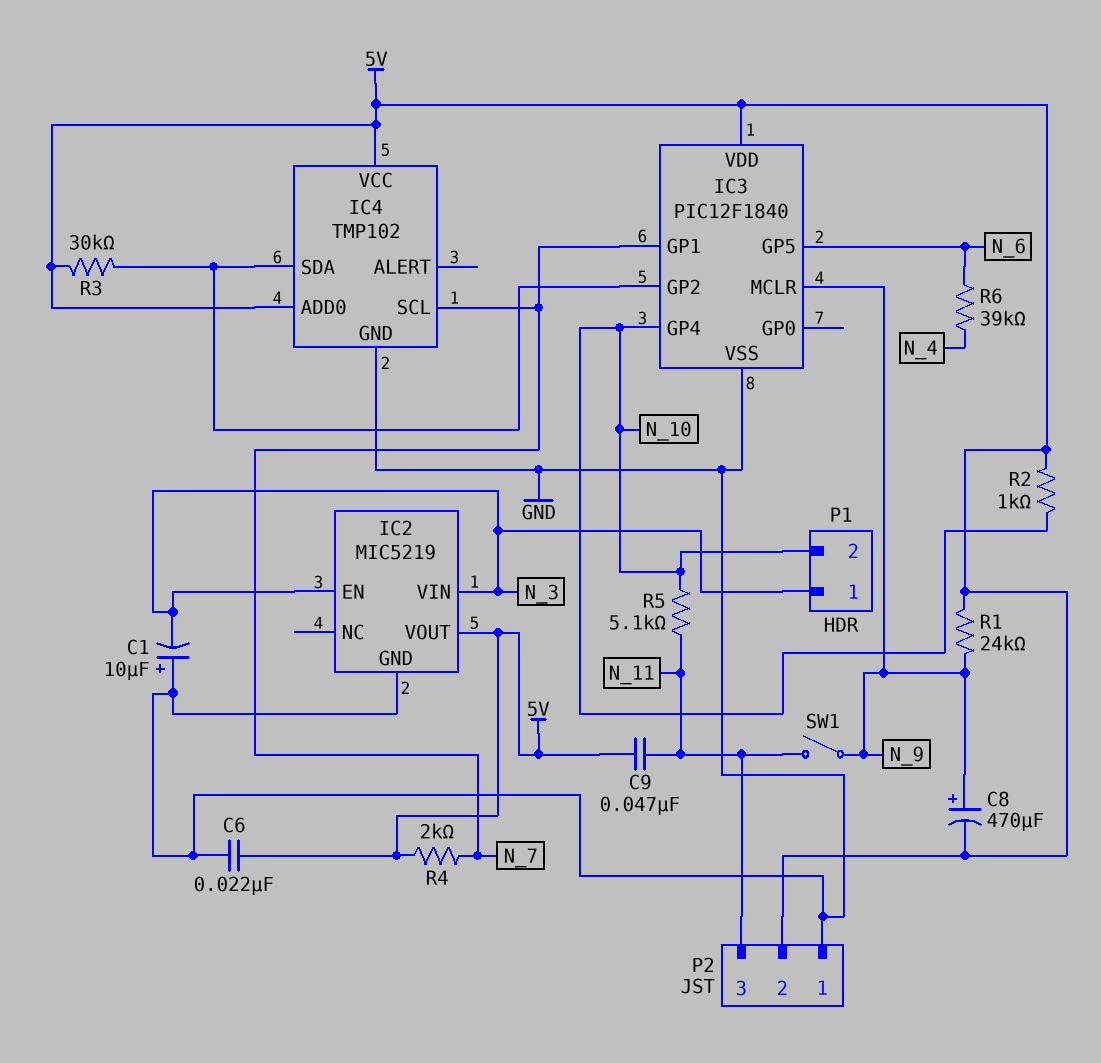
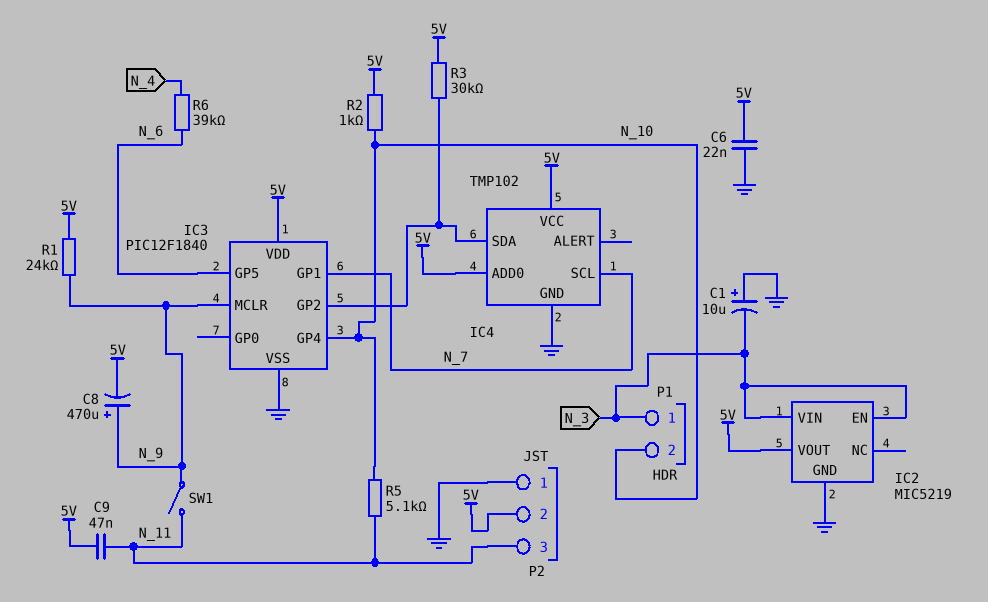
R4: 2k (5V, N_7) -> none

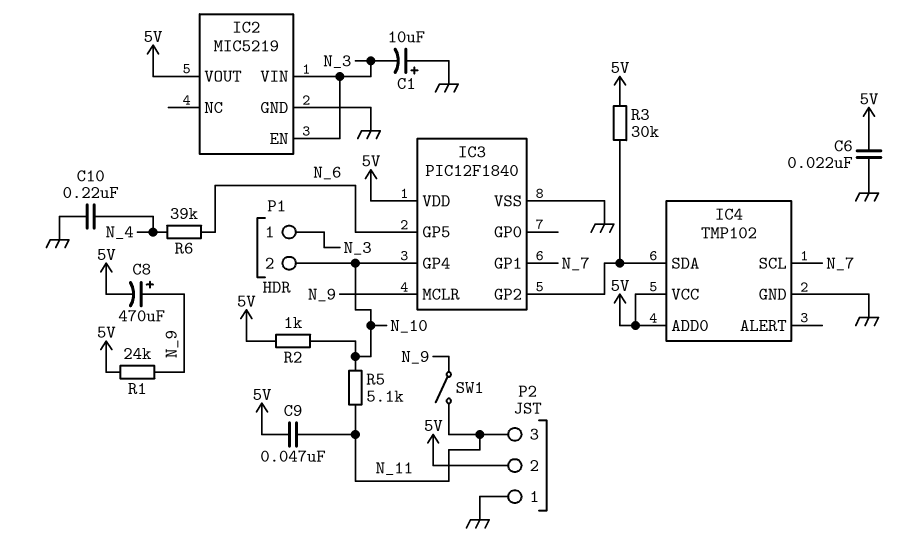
C10: none -> 220nF (GND, N_4)

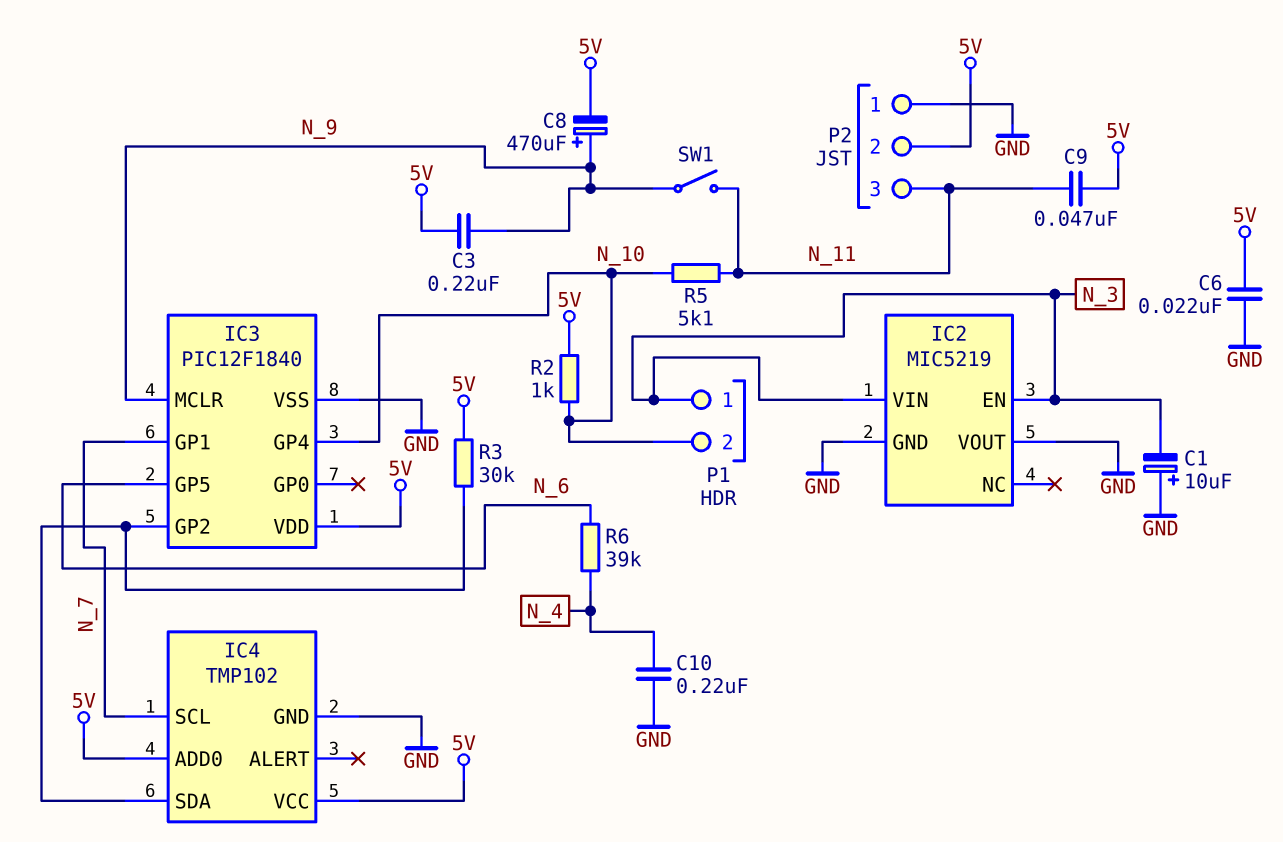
C3: none -> 220nF (5V, N_9)
IC2 pin VOUT: 5V -> GND
R1: 24k (5V, N_9) -> none

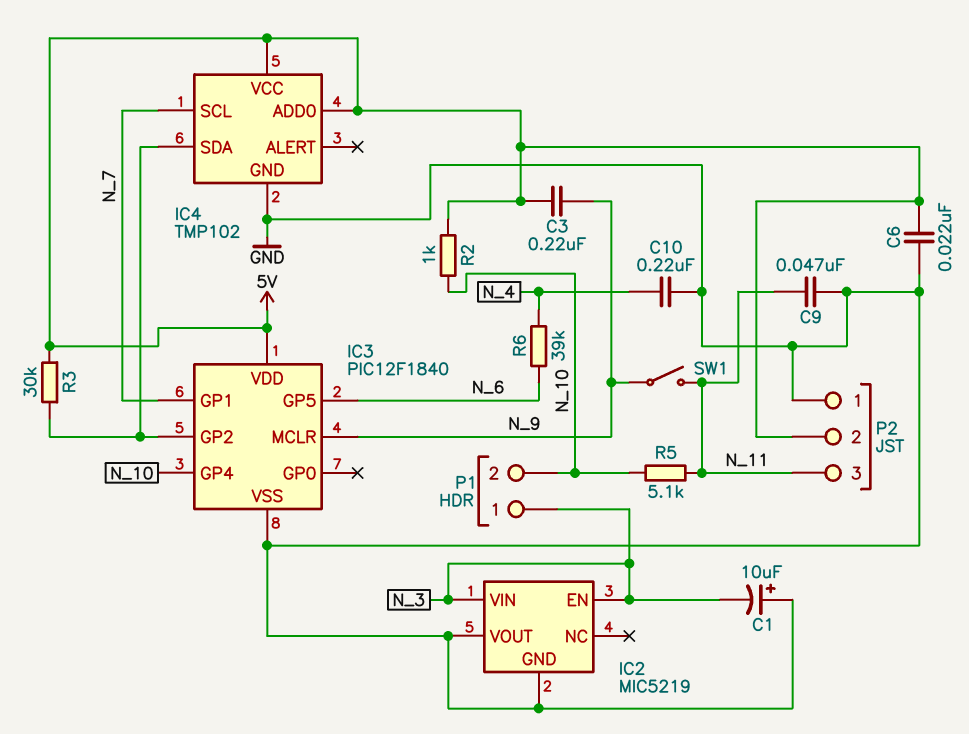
C8: 470uF (plus N_9, minus 5V) -> none
C9: 47nF (5V, N_11) -> 47nF (GND, N_11)

